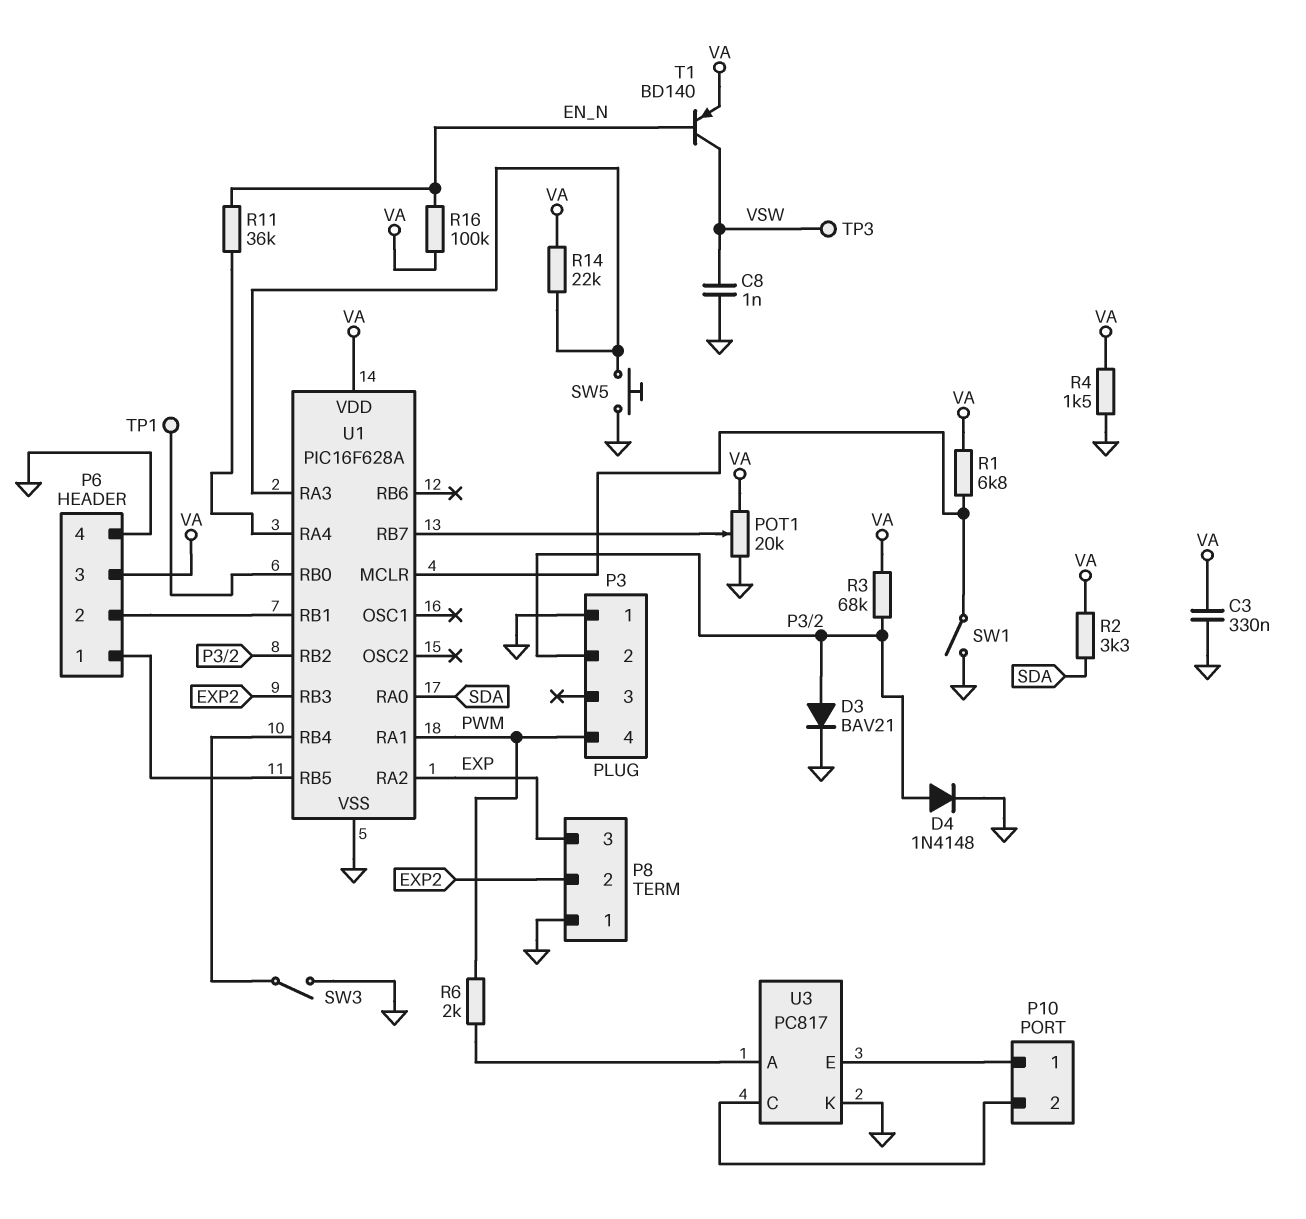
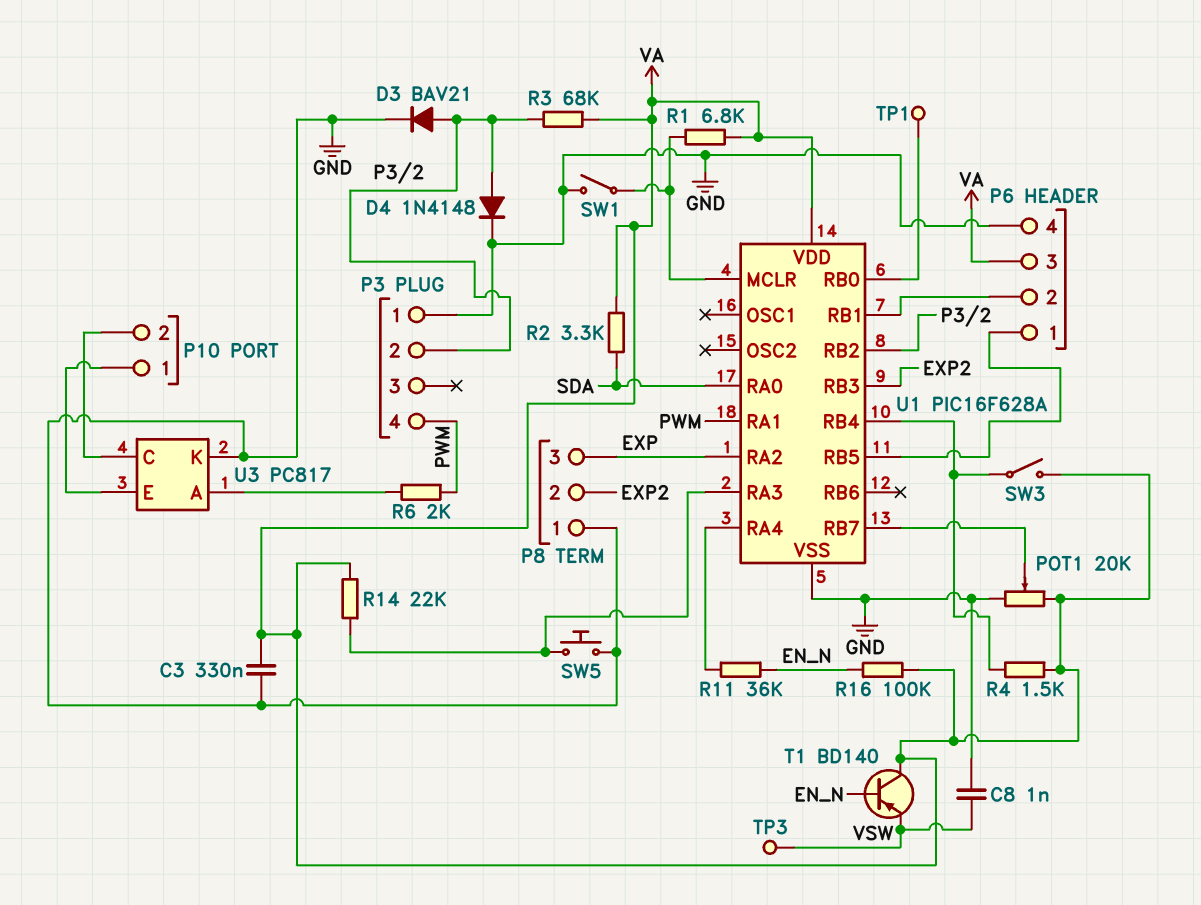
R4: 1.5k (GND, VA) -> 1.5k (U1/RB4, VA)
SW3: switch (GND, U1/RB4) -> switch (U1/RB4, VA)
T1: PNP BD140 (B EN_N, C VSW, E VA) -> PNP BD140 (B EN_N, C VA, E VSW)

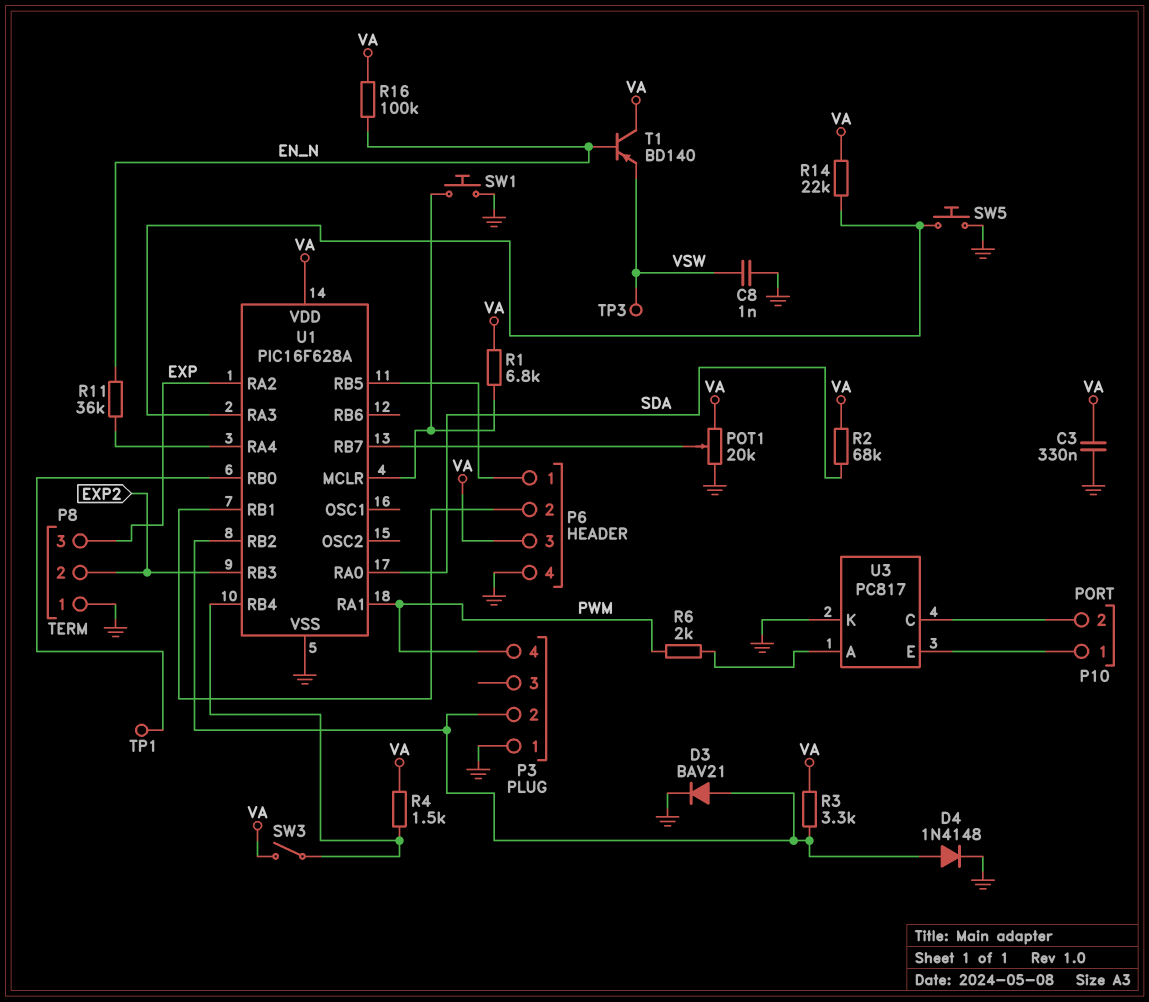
R2: 3.3k (SDA, VA) -> 68k (SDA, VA)
R3: 68k (P3/2, VA) -> 3.3k (P3/2, VA)
SW1: switch (GND, U1/MCLR) -> button (GND, U1/MCLR)

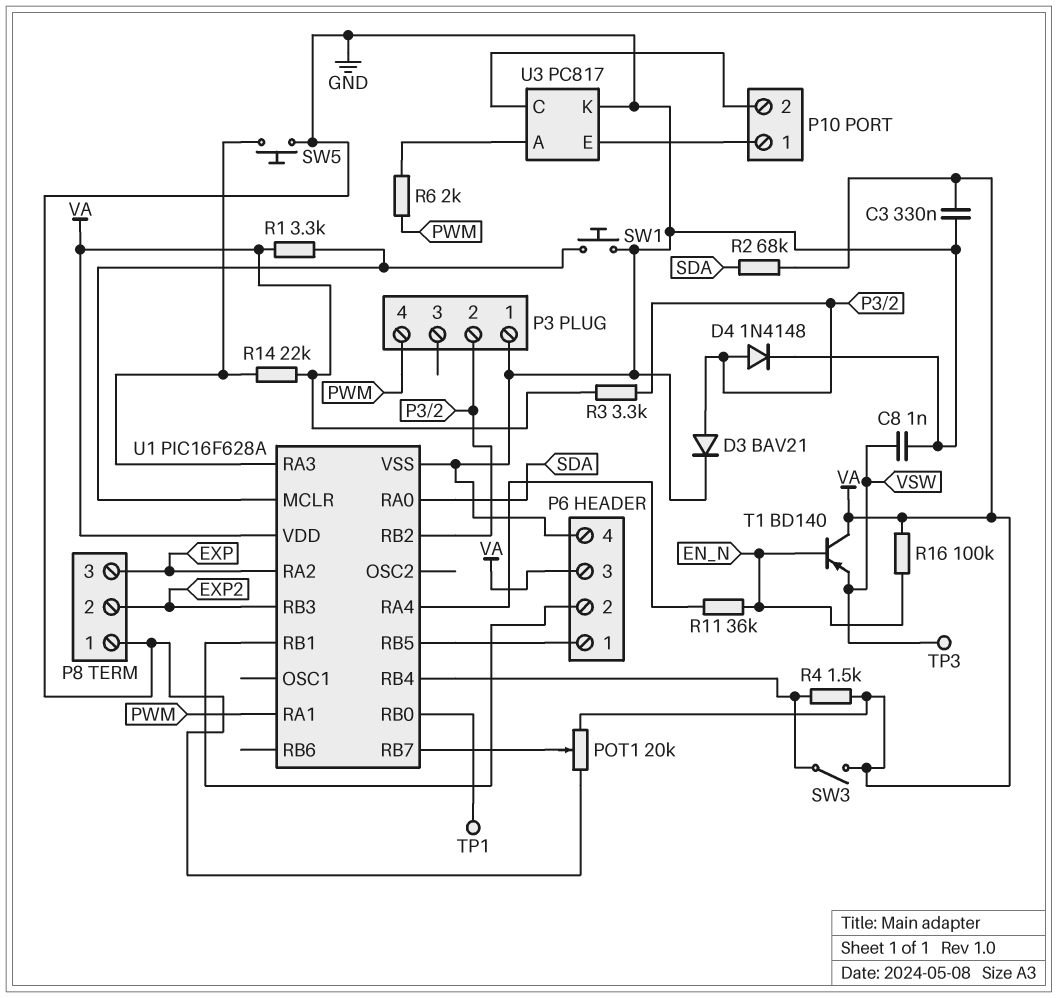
R1: 6.8k (U1/MCLR, VA) -> 3.3k (U1/MCLR, VA)

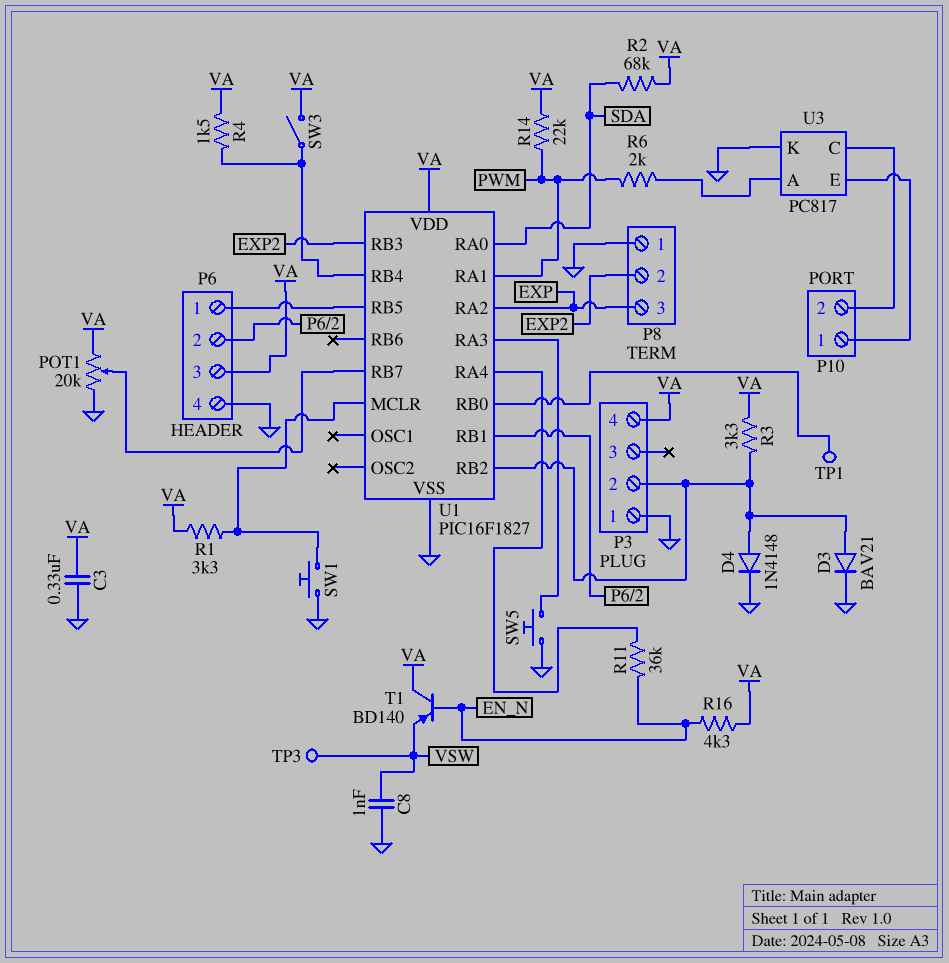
P3 pin 4: PWM -> VA
R14: 22k (U1/RA3, VA) -> 22k (PWM, VA)
R16: 100k (EN_N, VA) -> 4.3k (EN_N, VA)
U1: PIC16F628A -> PIC16F1827

